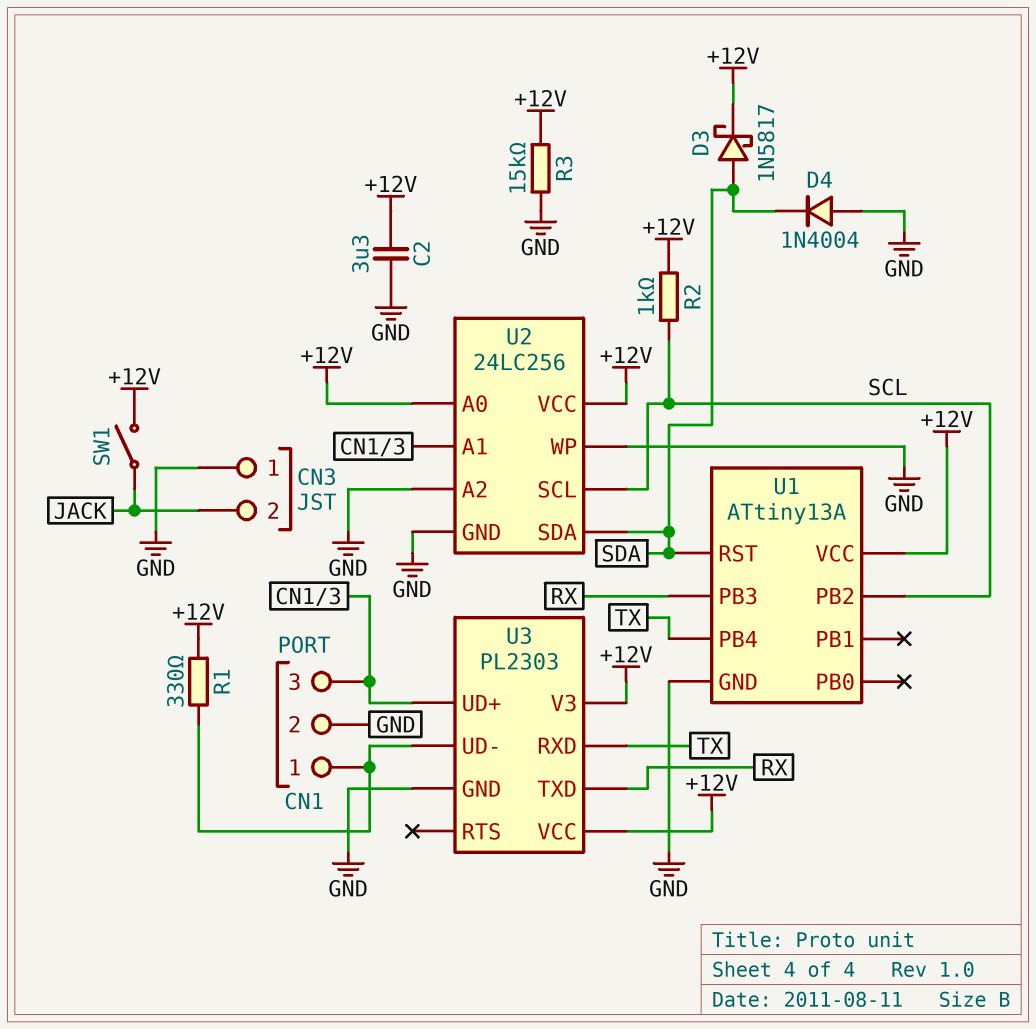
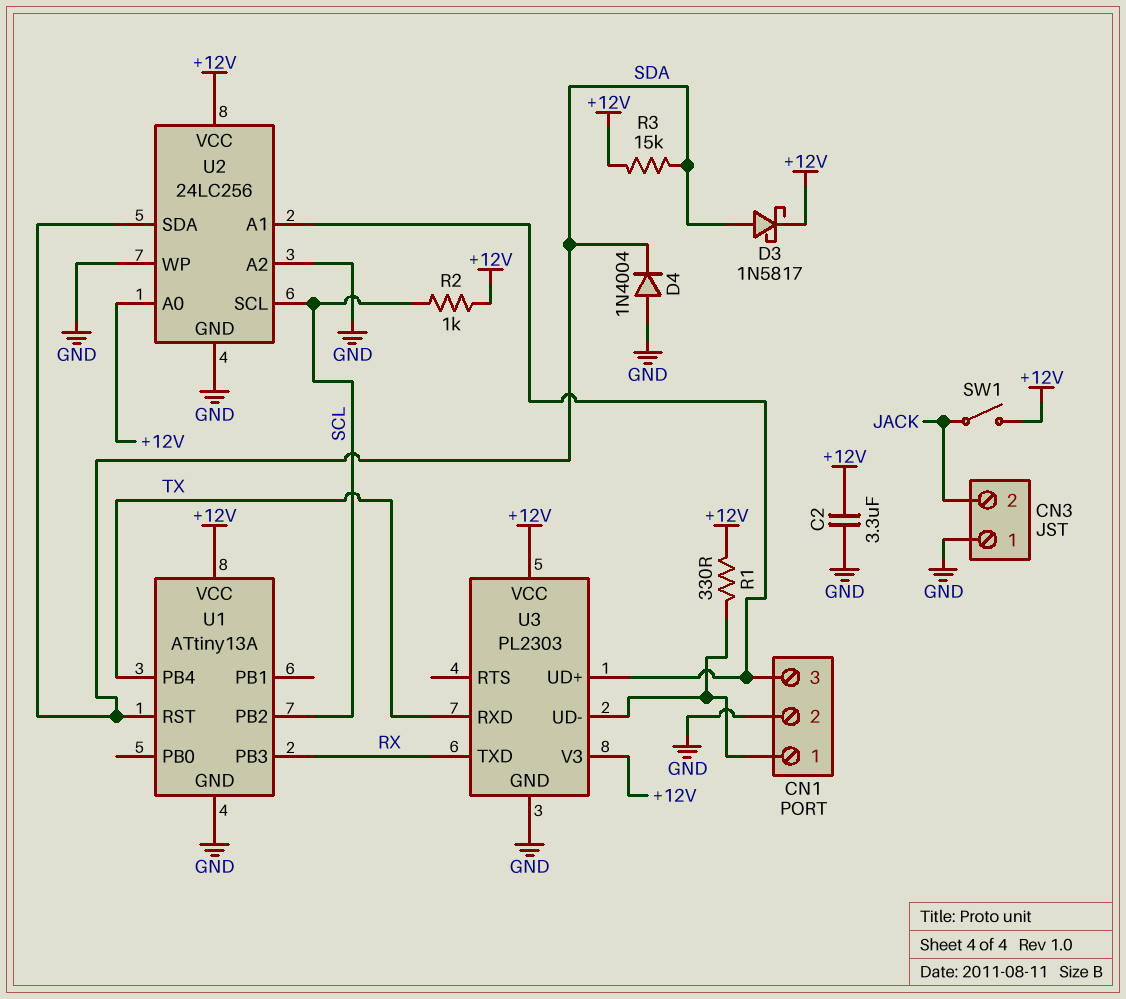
R3: 15k (+12V, GND) -> 15k (+12V, SDA)

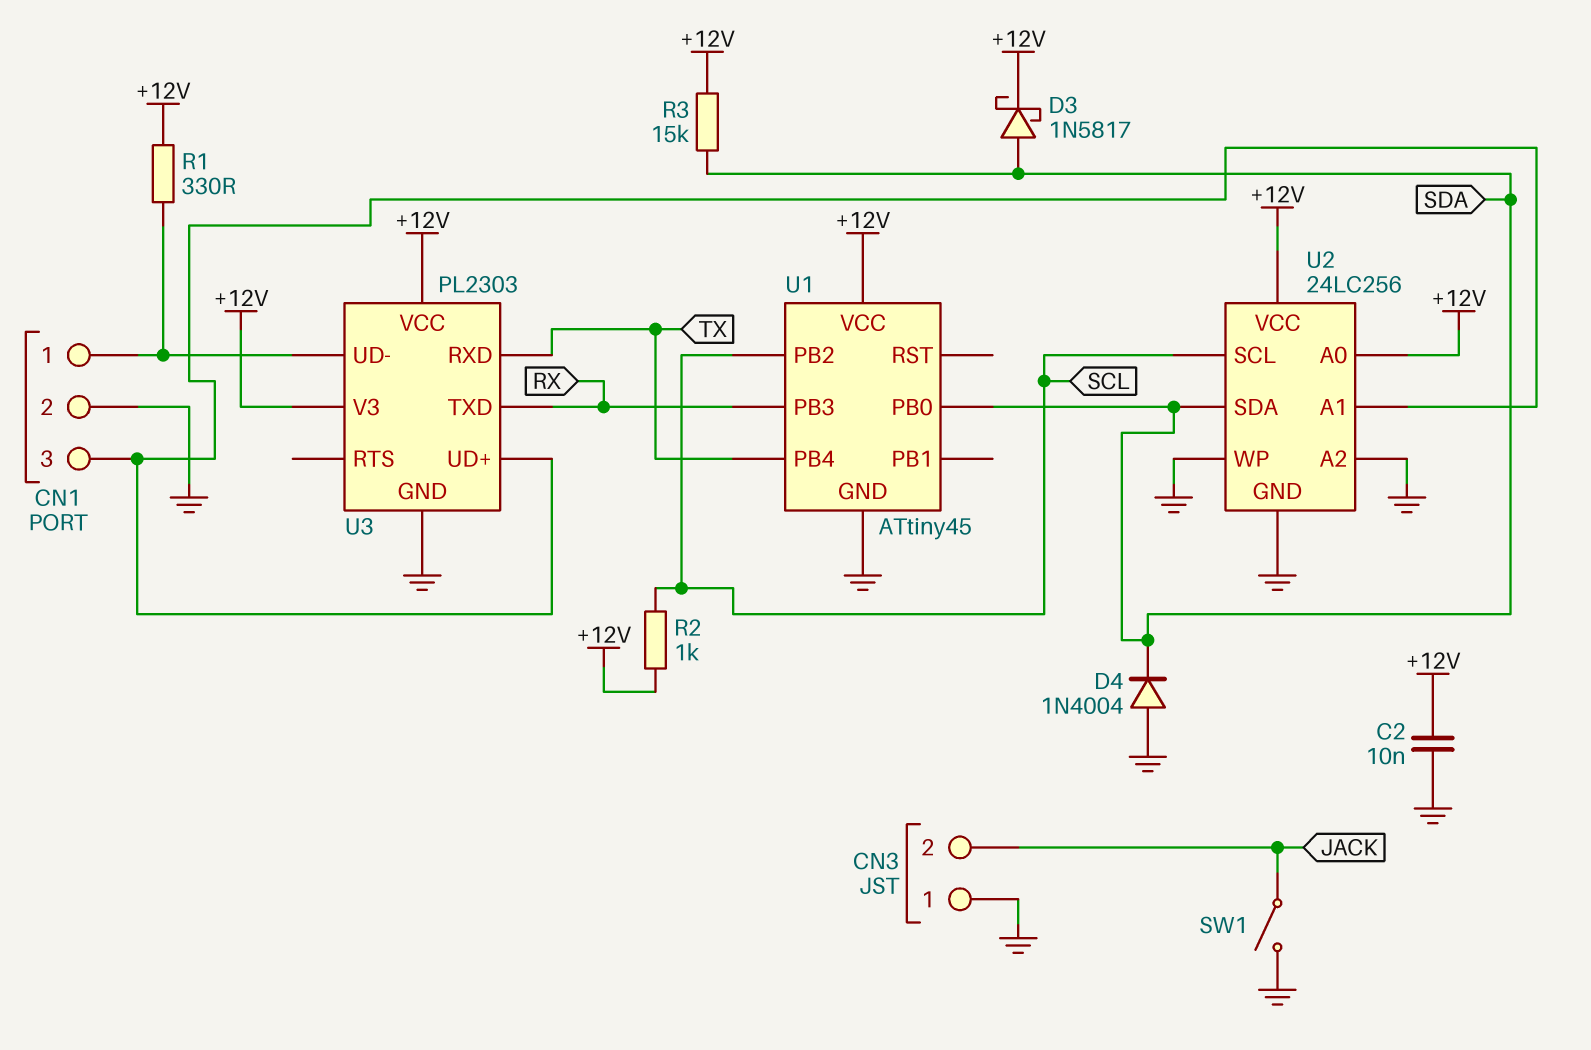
C2: 3.3uF (+12V, GND) -> 10nF (+12V, GND)
SW1: switch (+12V, JACK) -> switch (GND, JACK)
U1: ATtiny13A -> ATtiny45
U1 pin PB0: none -> SDA
U1 pin RST: SDA -> none

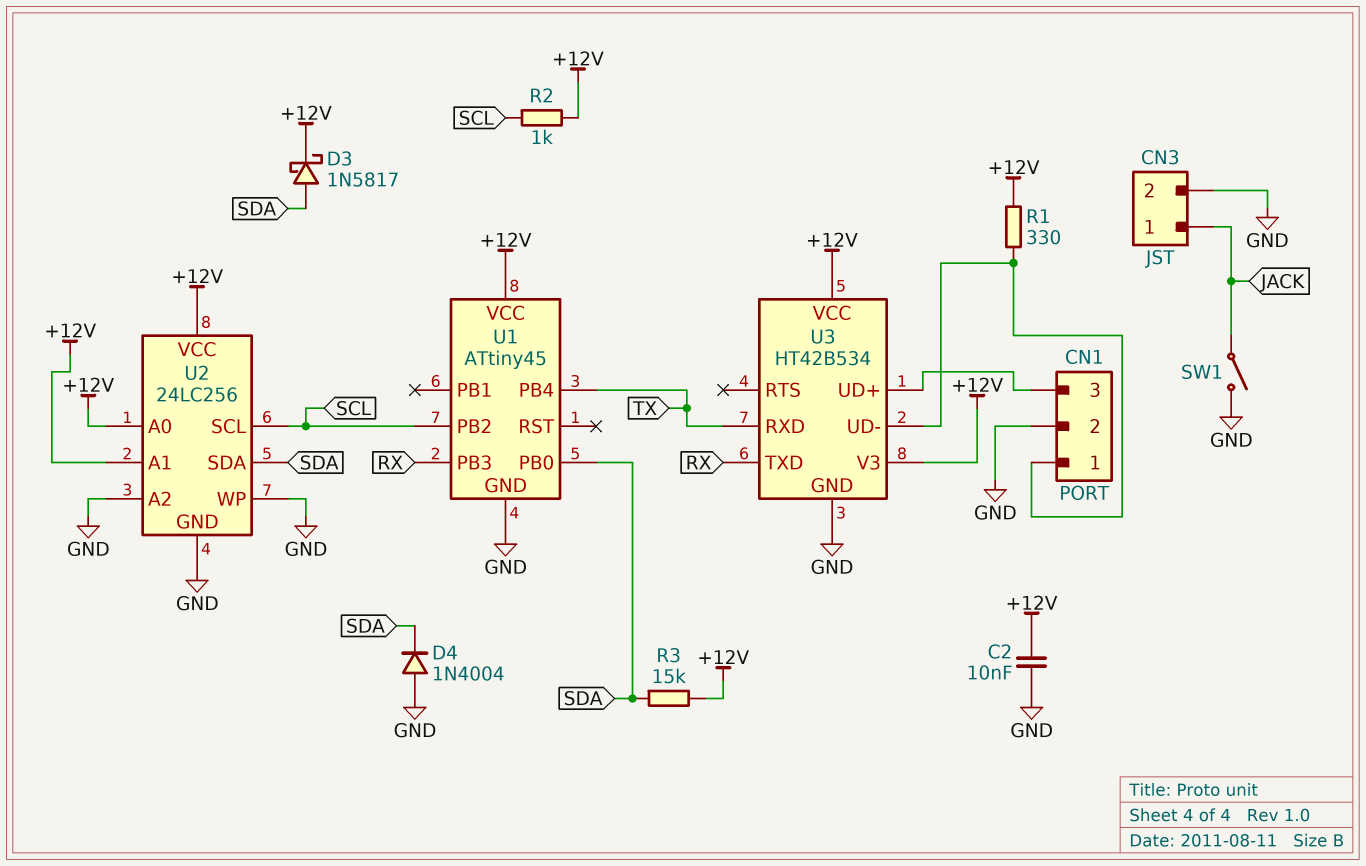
CN3 pin 1: GND -> JACK
CN3 pin 2: JACK -> GND
U2 pin A1: CN1/3 -> +12V
U3: PL2303 -> HT42B534

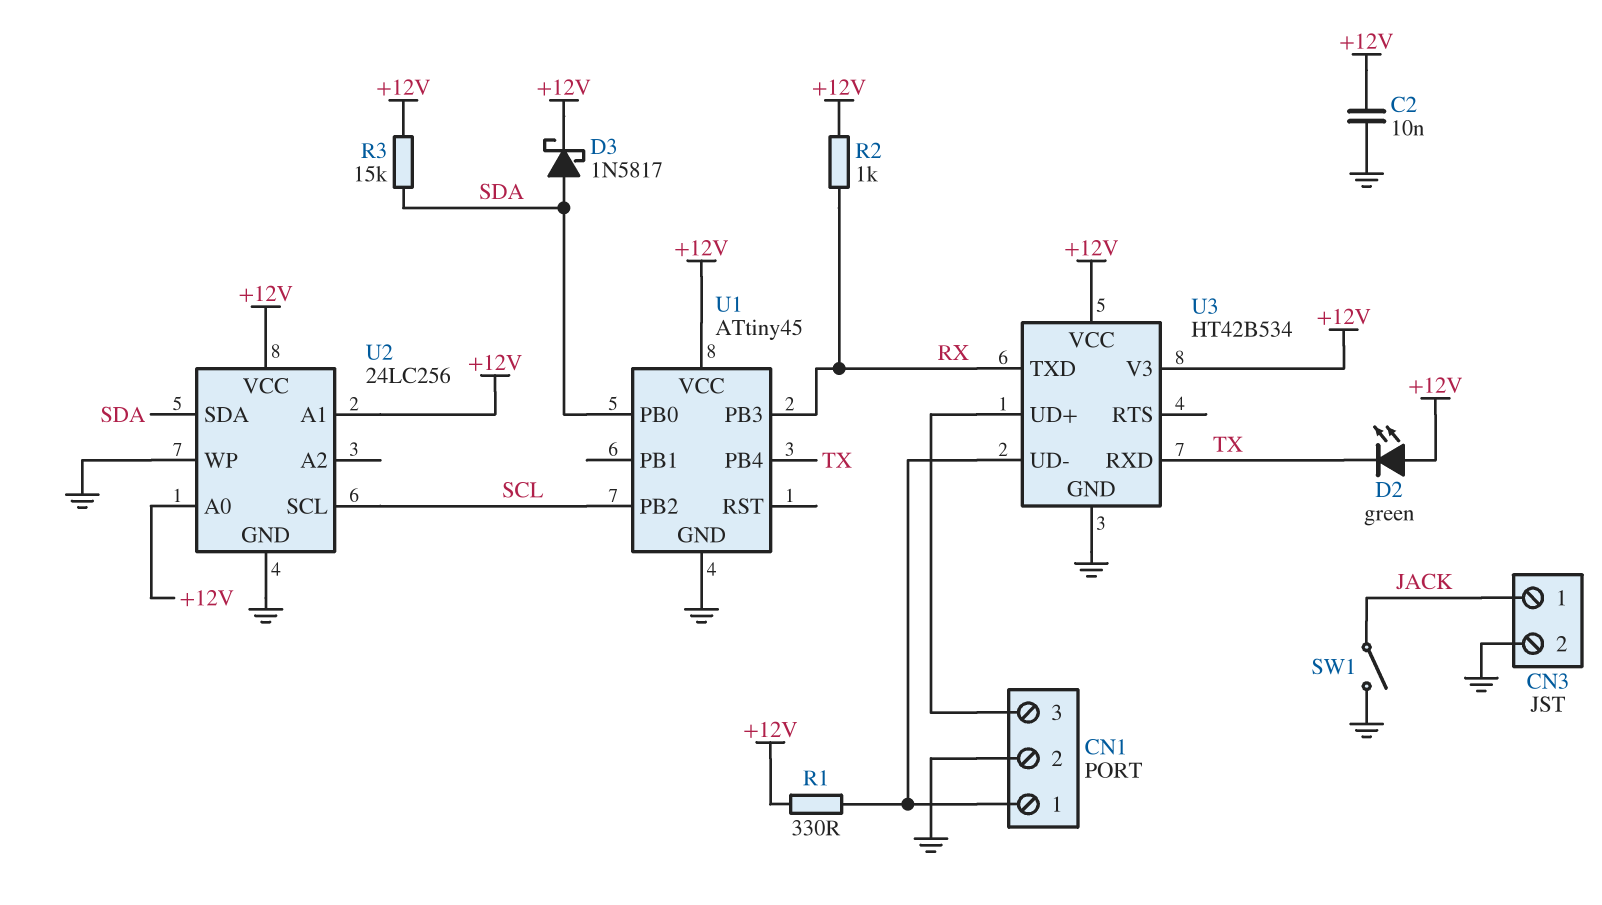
D2: none -> LED green (A +12V, K TX)
D4: diode 1N4004 (A GND, K SDA) -> none
R2: 1k (+12V, SCL) -> 1k (+12V, RX)
U2 pin A2: GND -> none

